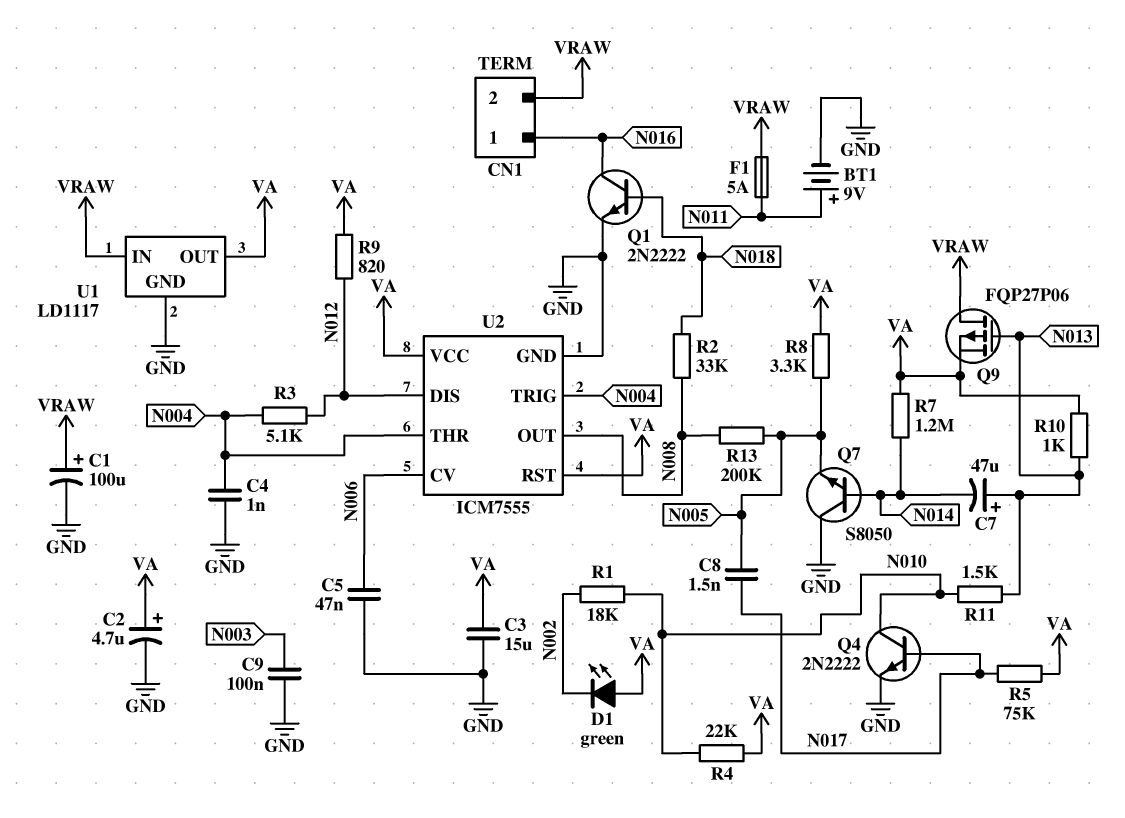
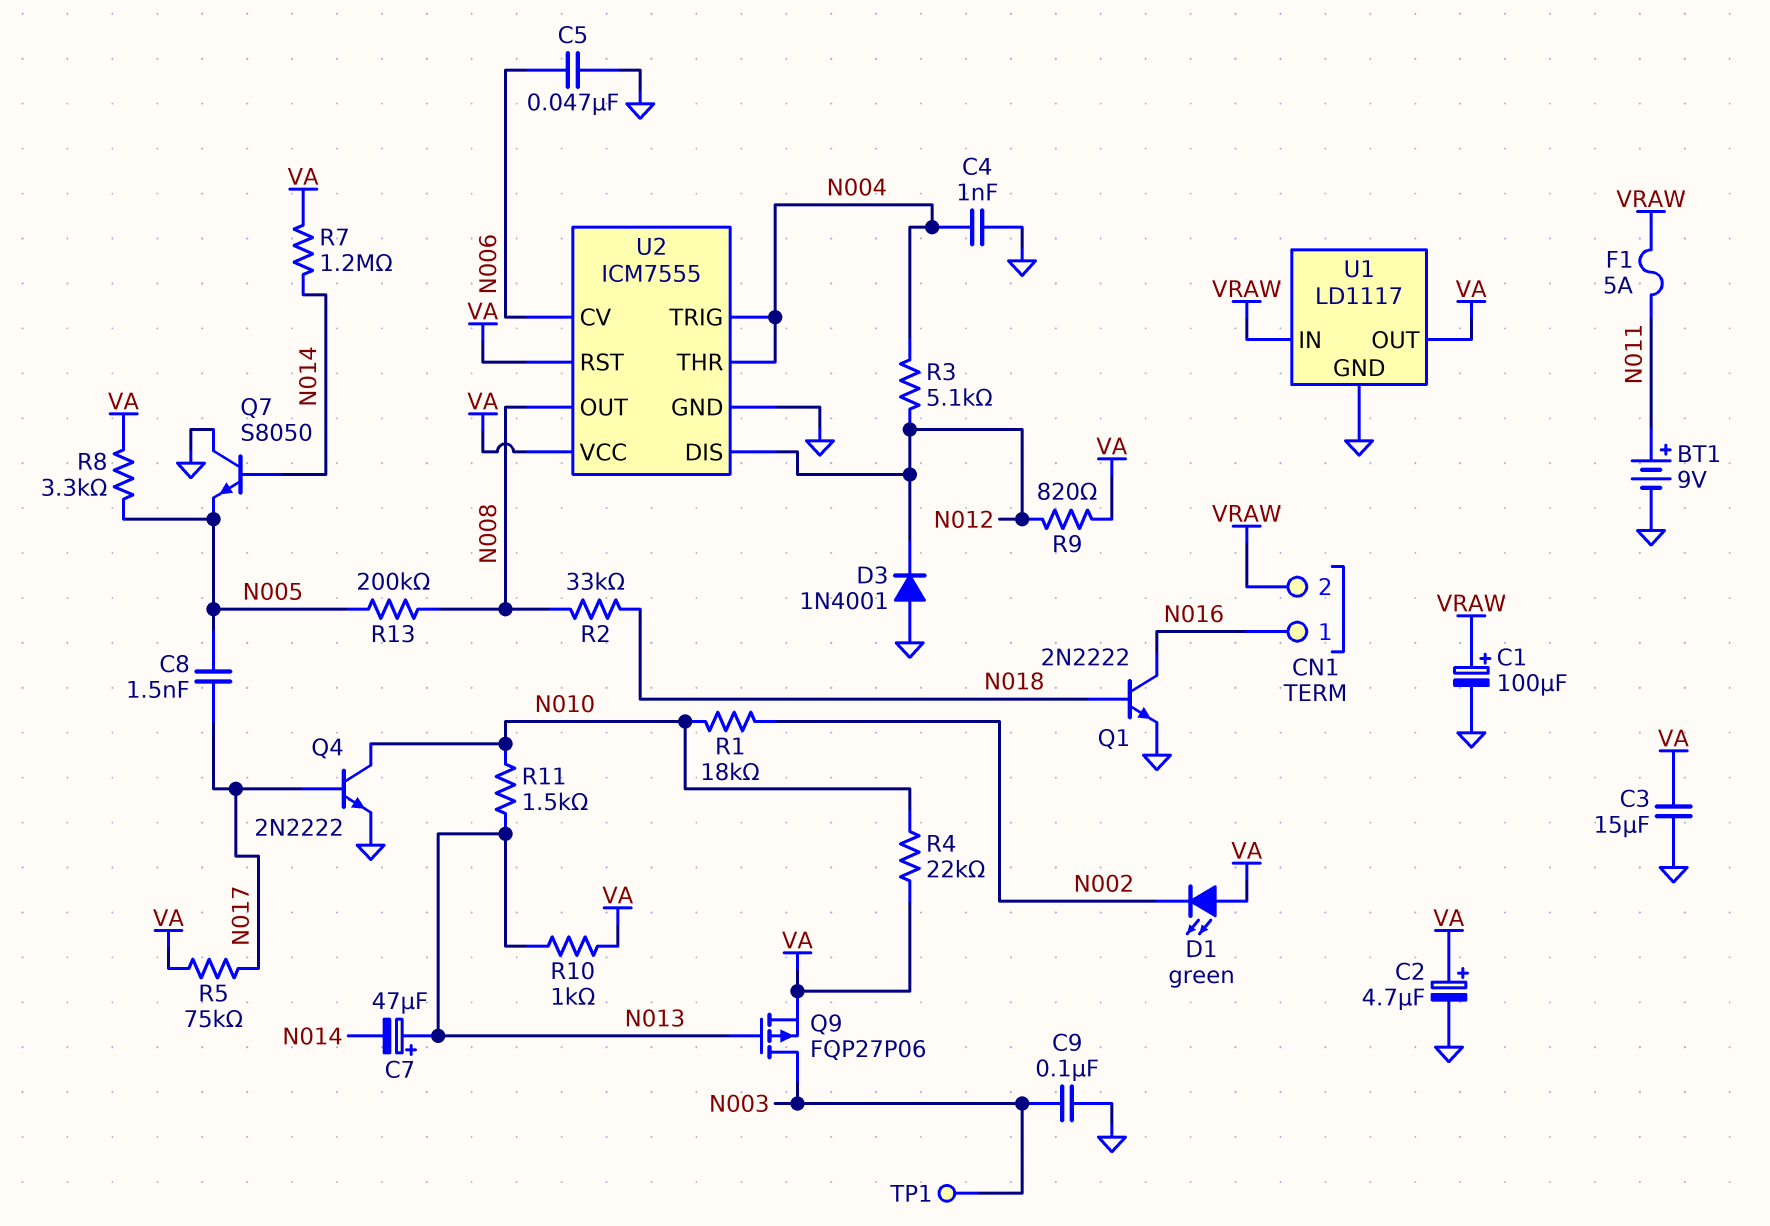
D3: none -> diode 1N4001 (A GND, K N012)
Q9: PMOS FQP27P06 (G N013, D VRAW, S VA) -> PMOS FQP27P06 (G N013, D N003, S VA)
TP1: none -> test point (N003)

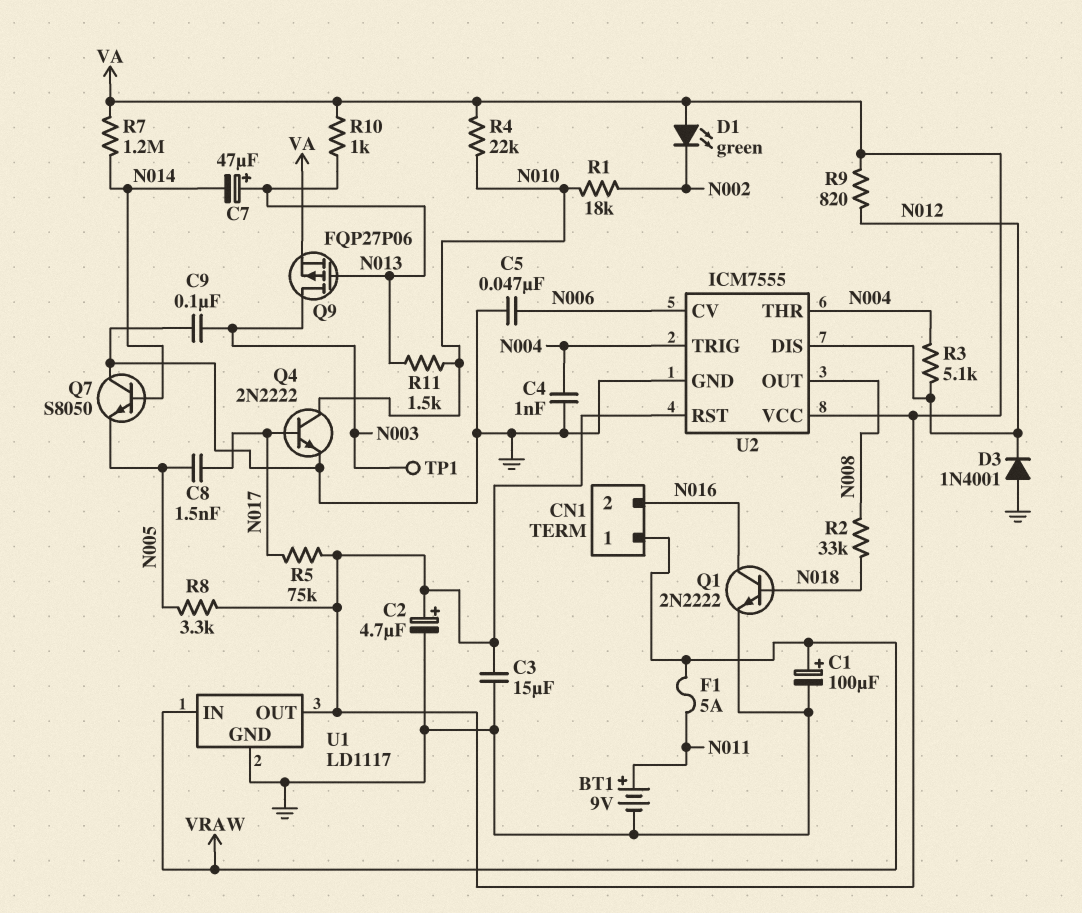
CN1 pin 1: N016 -> VRAW
CN1 pin 2: VRAW -> N016
R13: 200k (N005, N008) -> none

